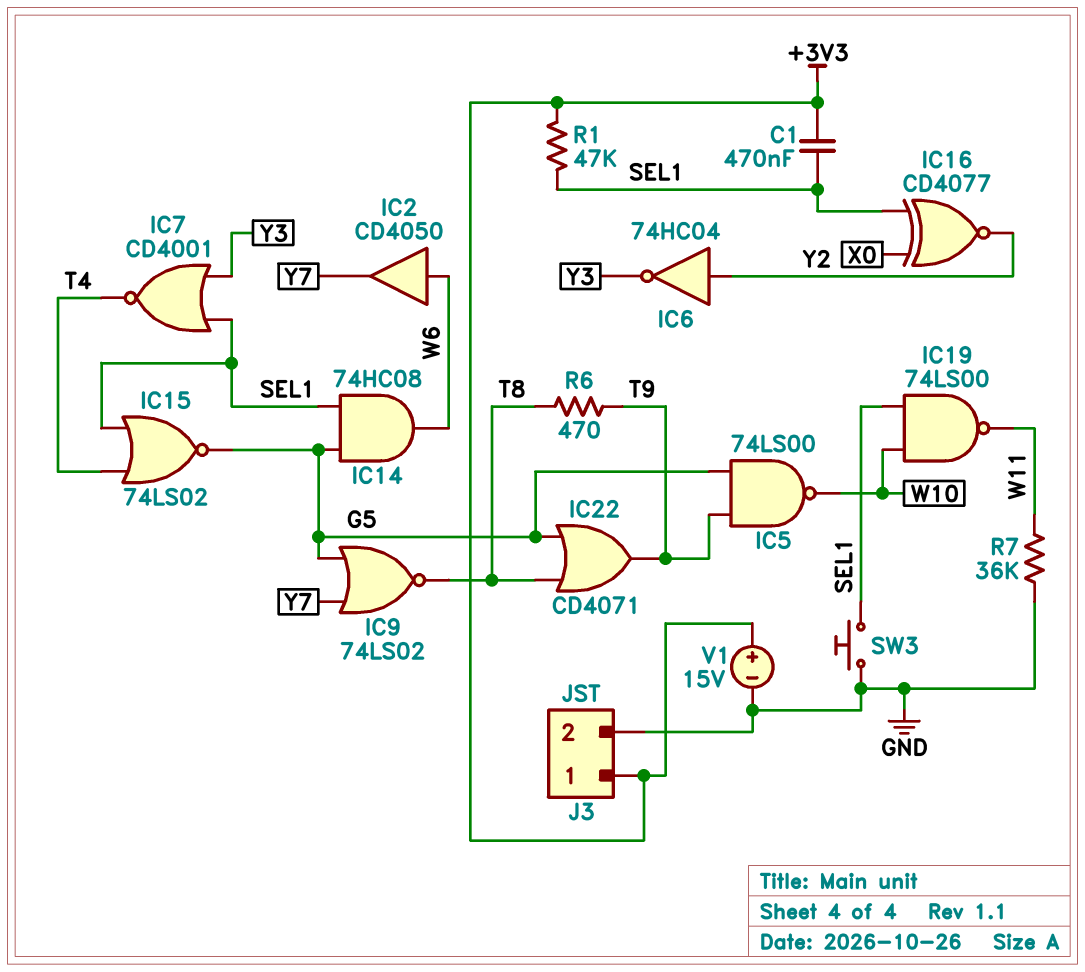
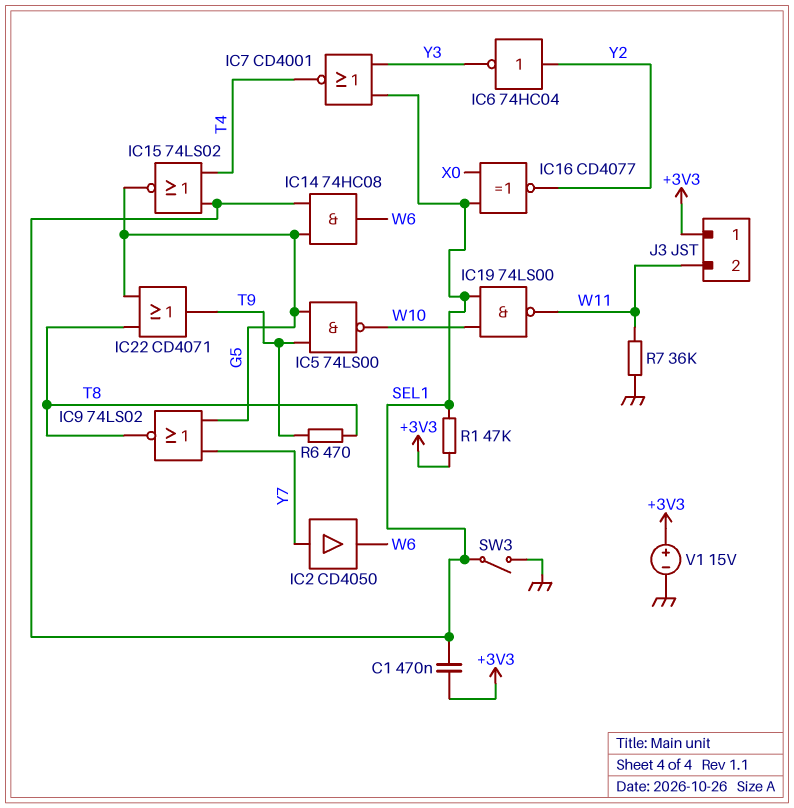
IC2: buffer CD4050 (in W6, out Y7) -> buffer CD4050 (in Y7, out W6)
J3 pin 2: GND -> W11
SW3: button (GND, SEL1) -> switch (GND, SEL1)

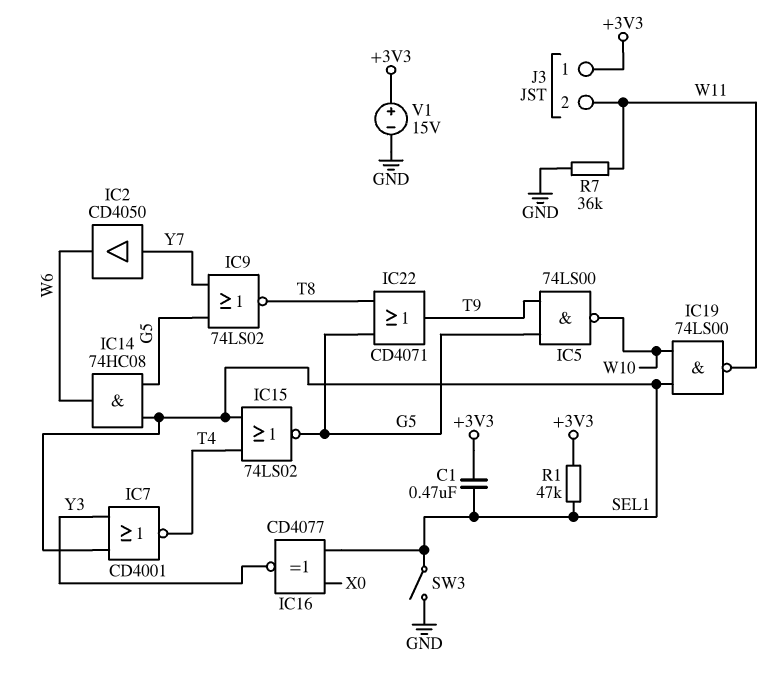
IC6: NOT 74HC04 (in Y2, out Y3) -> none
IC16: XNOR CD4077 (in SEL1, in X0, out Y2) -> XNOR CD4077 (in SEL1, in X0, out Y3)
R6: 470 (T8, T9) -> none

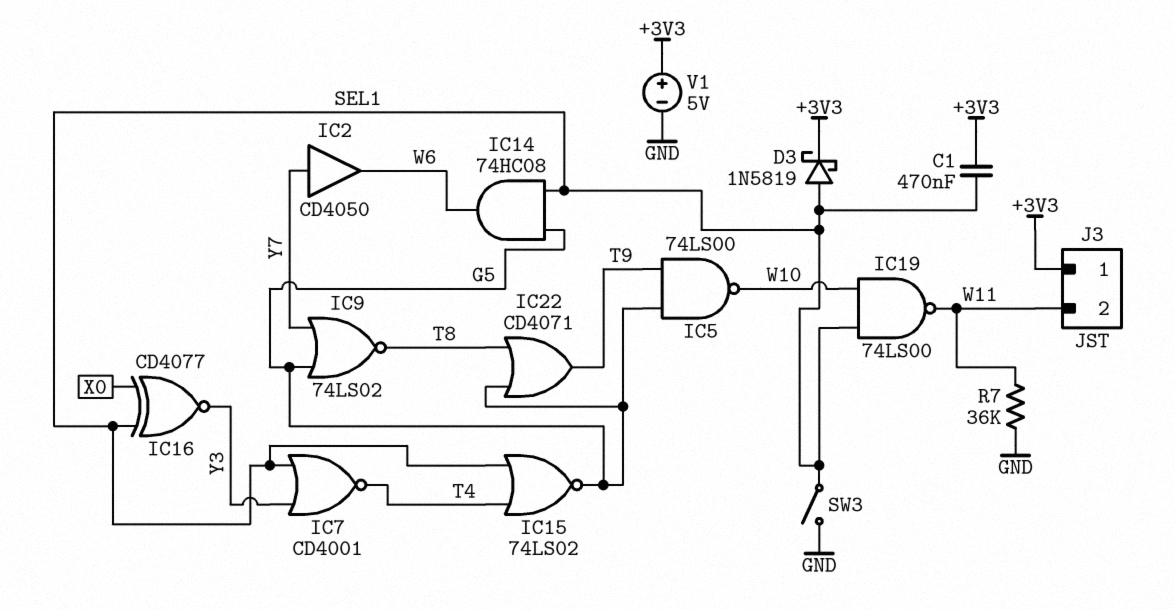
D3: none -> schottky 1N5819 (A SEL1, K +3V3)
R1: 47k (+3V3, SEL1) -> none
V1: 15V (plus +3V3, minus GND) -> 5V (plus +3V3, minus GND)

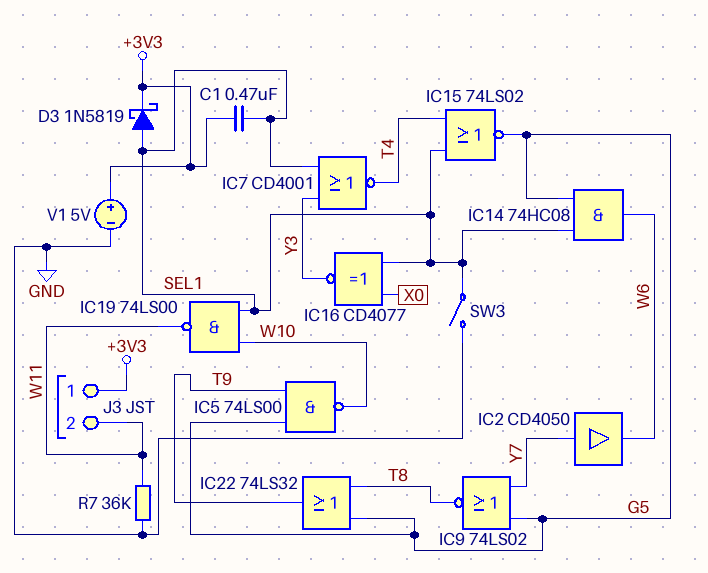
IC22: OR CD4071 (in G5, in T8, out T9) -> OR 74LS32 (in G5, in T8, out T9)

